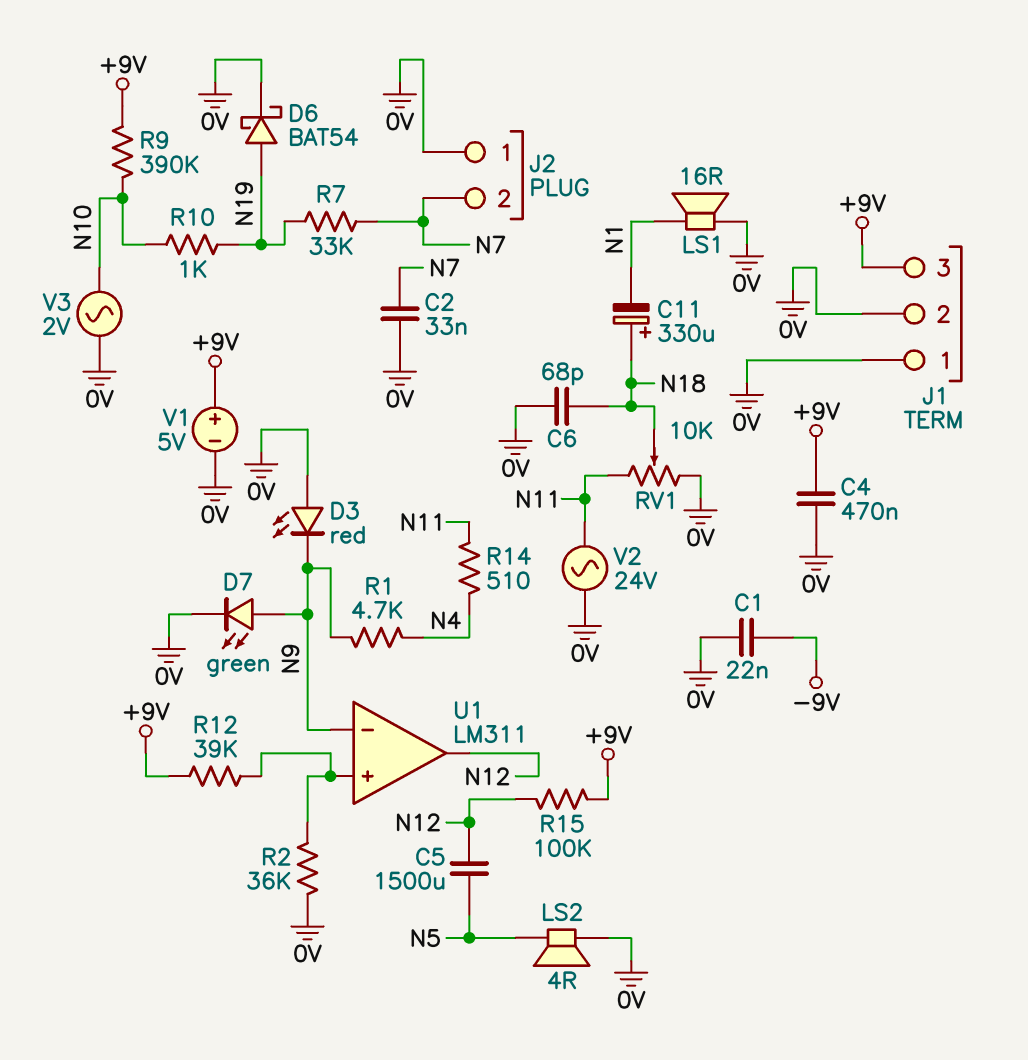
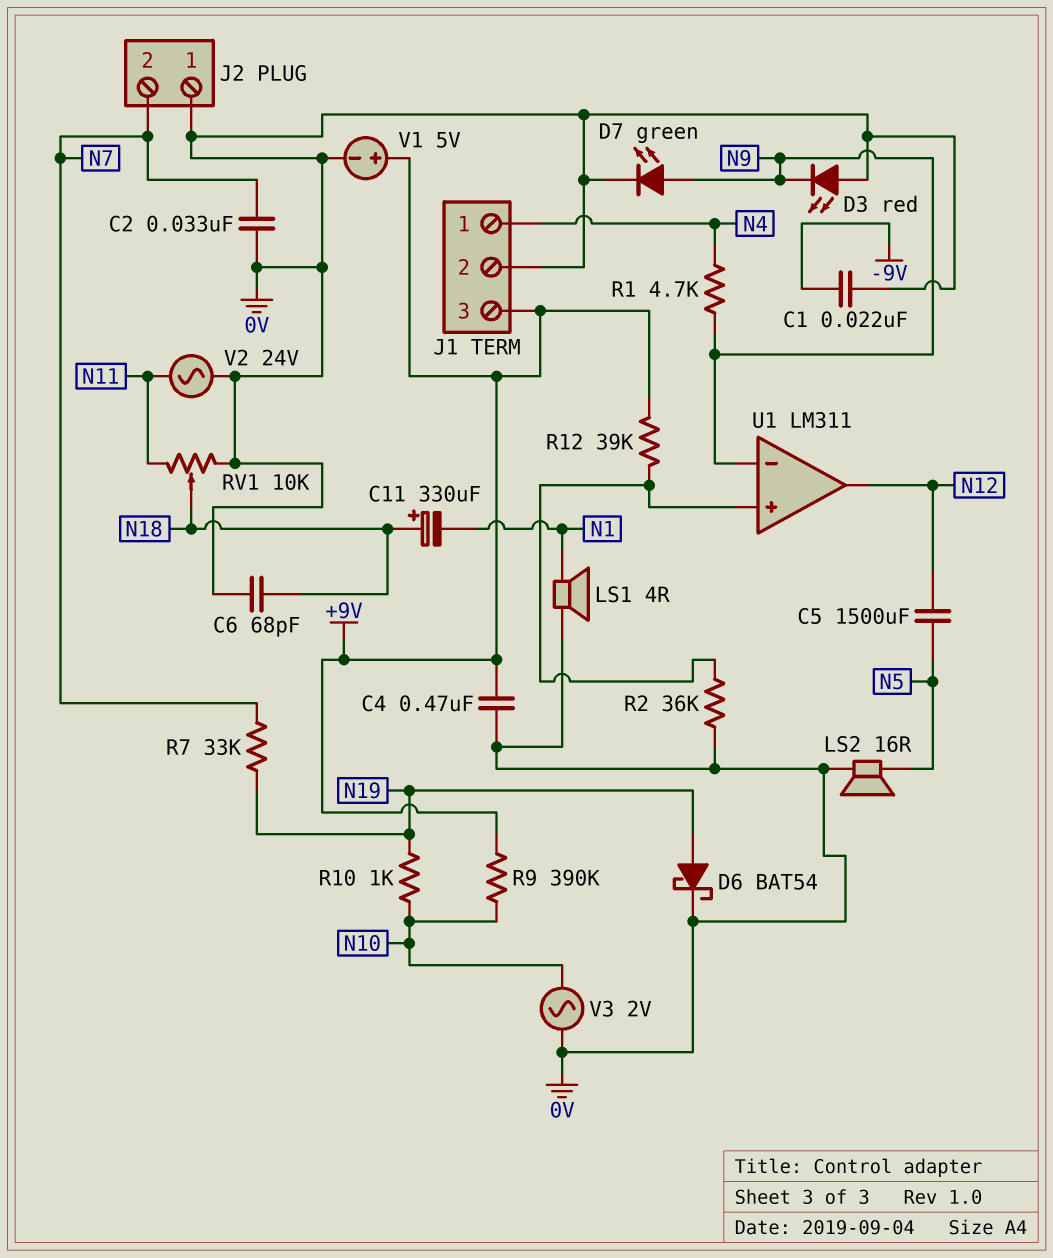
J1 pin 1: 0V -> N4
LS1: speaker 16R (0V, N1) -> speaker 4R (0V, N1)
LS2: speaker 4R (0V, N5) -> speaker 16R (0V, N5)
R14: 510 (N4, N11) -> none
R15: 100k (+9V, N12) -> none

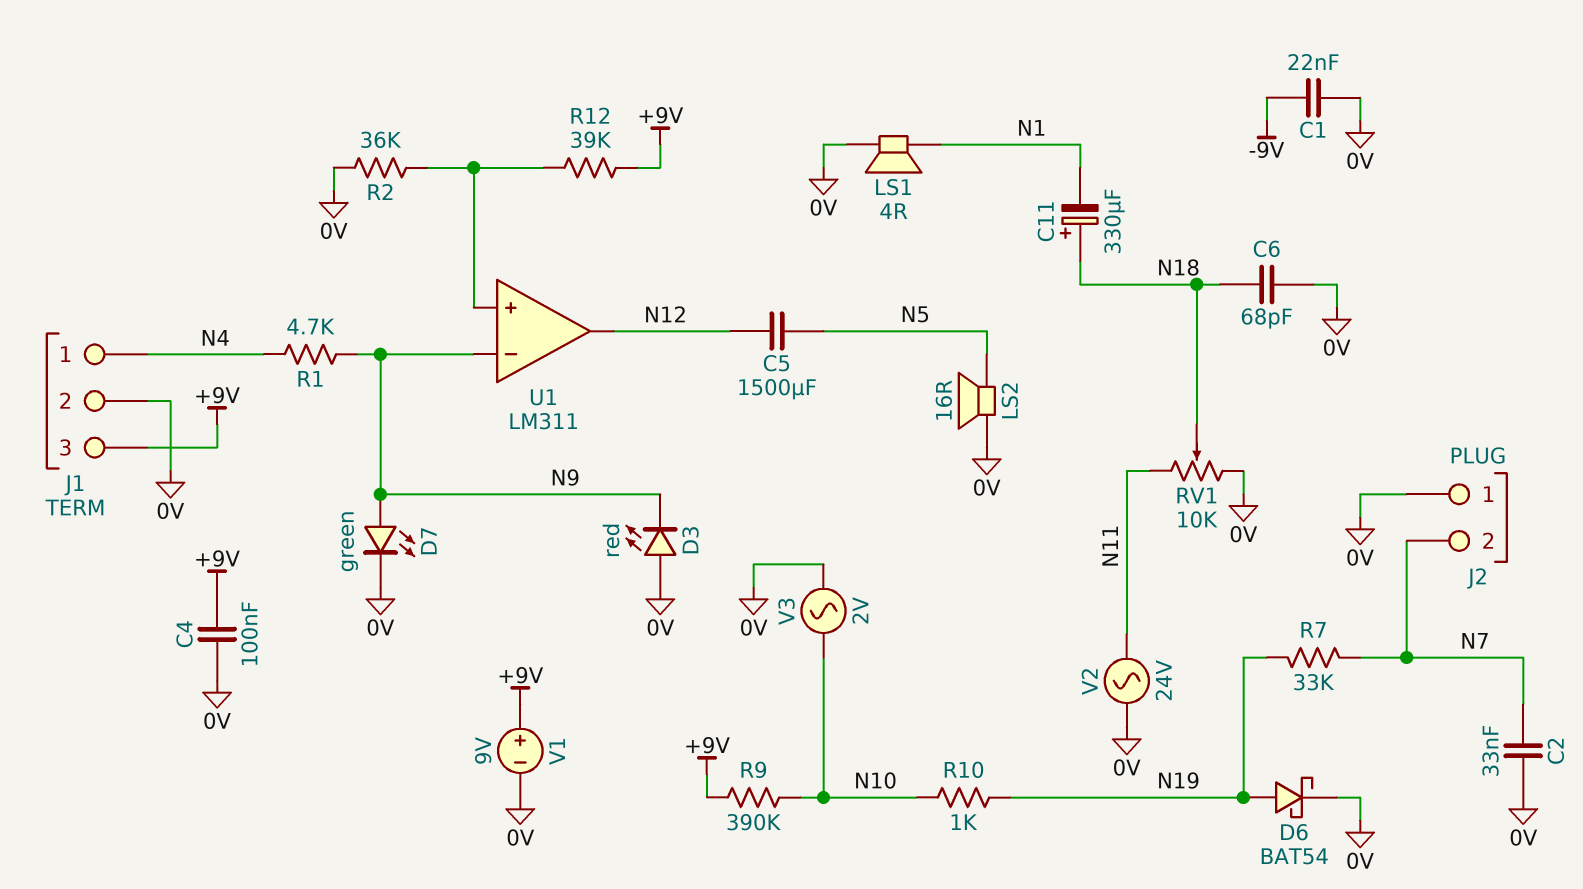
C4: 470nF (+9V, 0V) -> 100nF (+9V, 0V)
V1: 5V (plus +9V, minus 0V) -> 9V (plus +9V, minus 0V)

